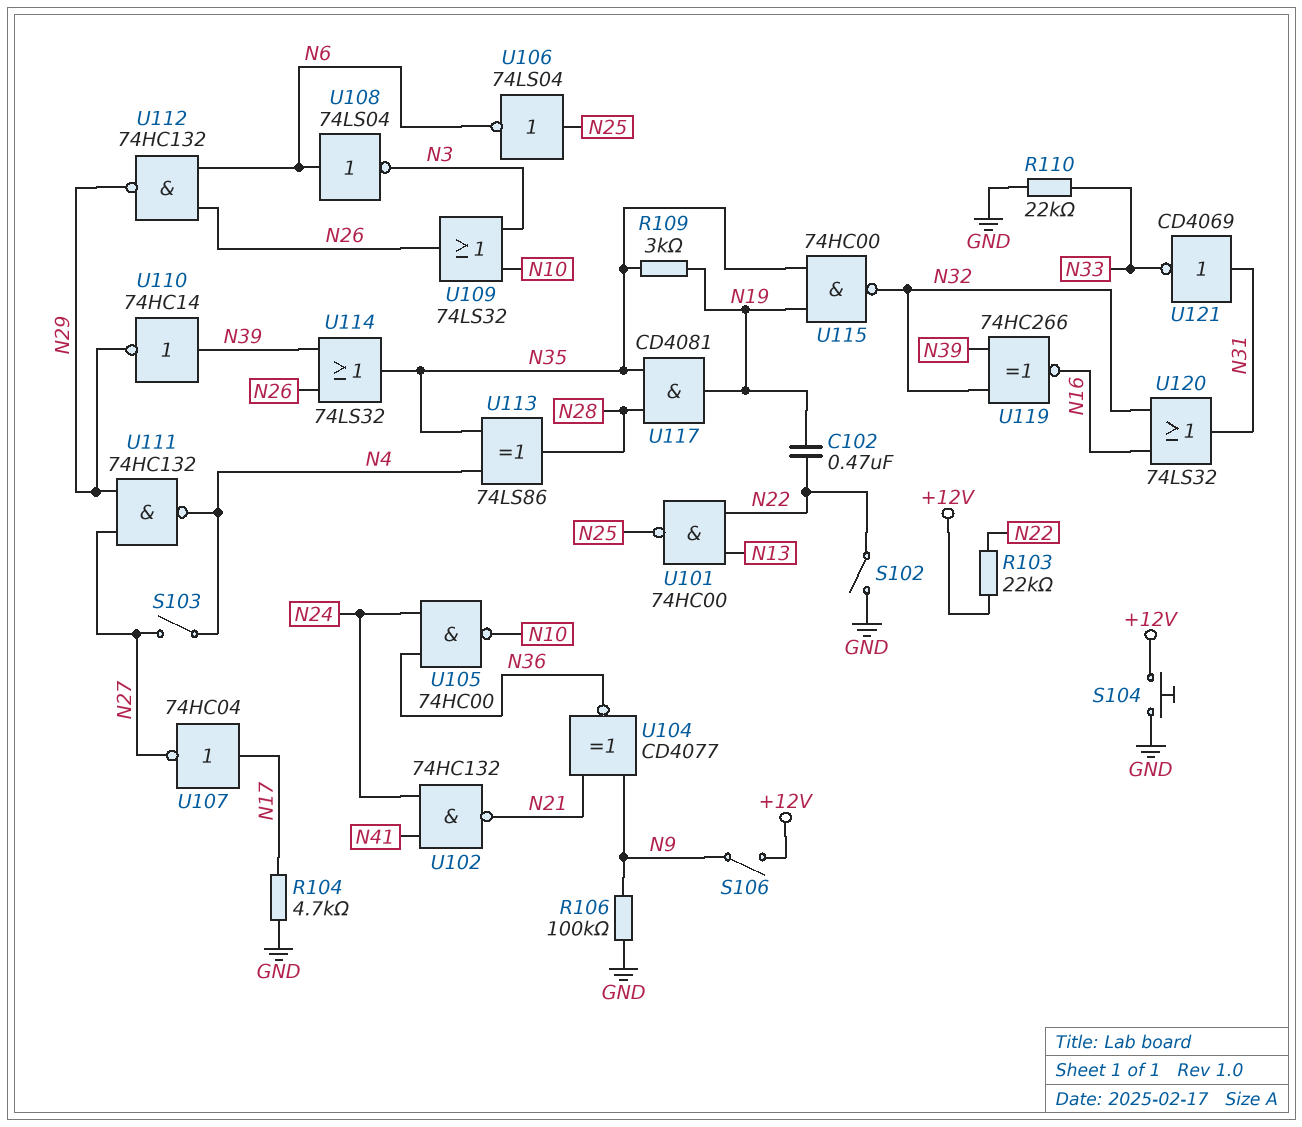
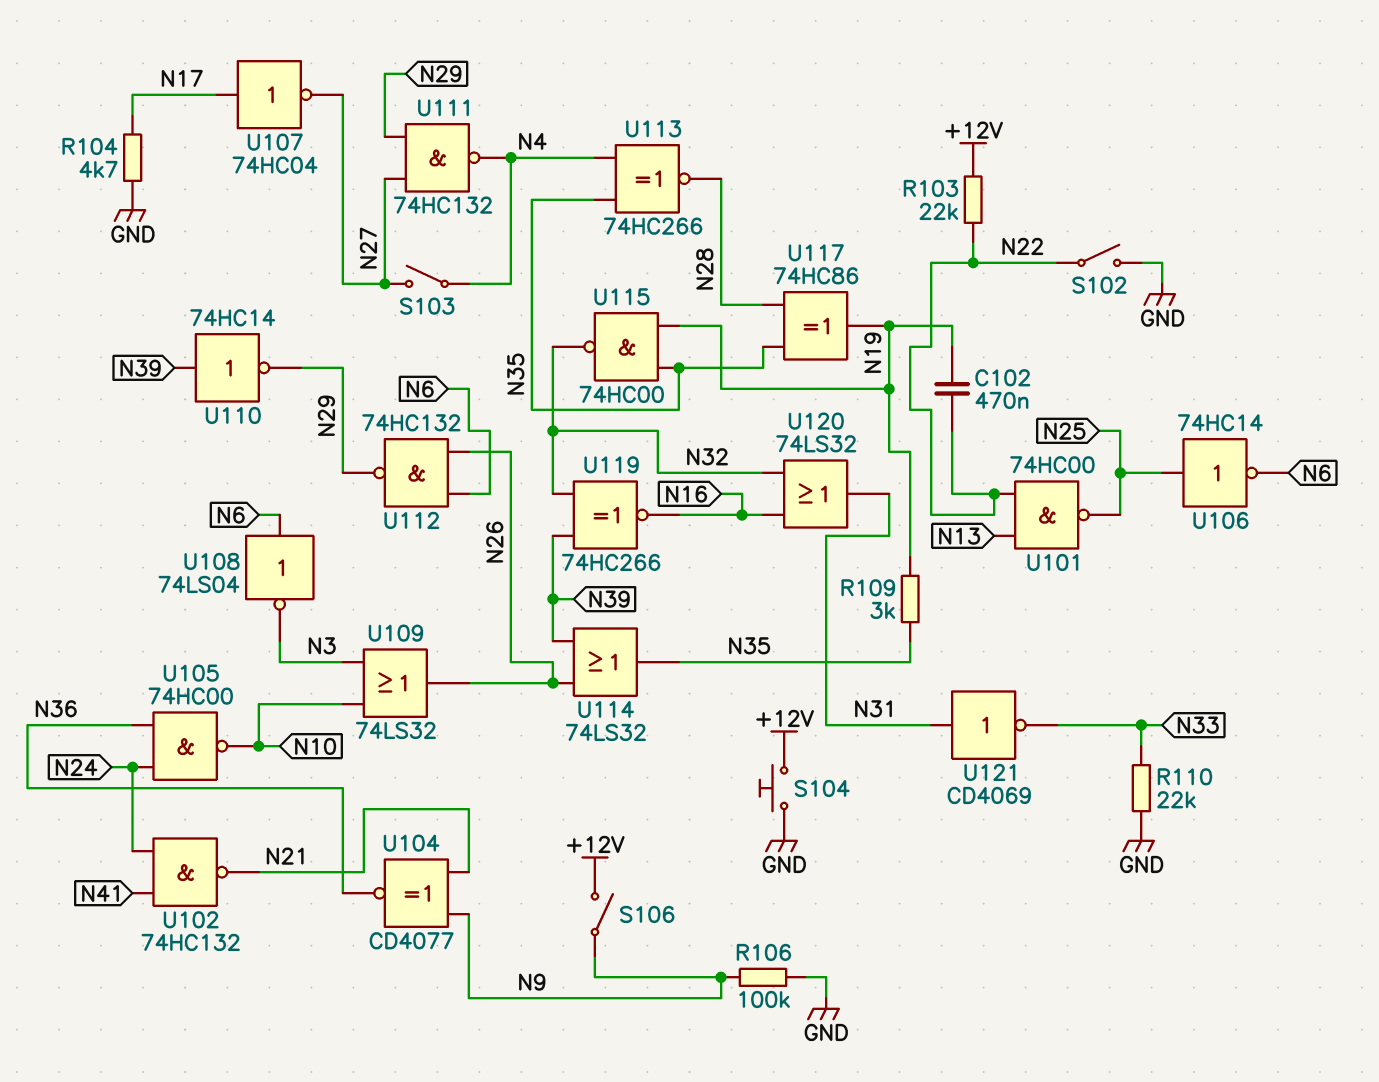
U106: NOT 74LS04 (in N25, out N6) -> NOT 74HC14 (in N25, out N6)
U113: XOR 74LS86 (in N4, in N35, out N28) -> XNOR 74HC266 (in N4, in N35, out N28)
U117: AND CD4081 (in N28, in N35, out N19) -> XOR 74HC86 (in N28, in N35, out N19)

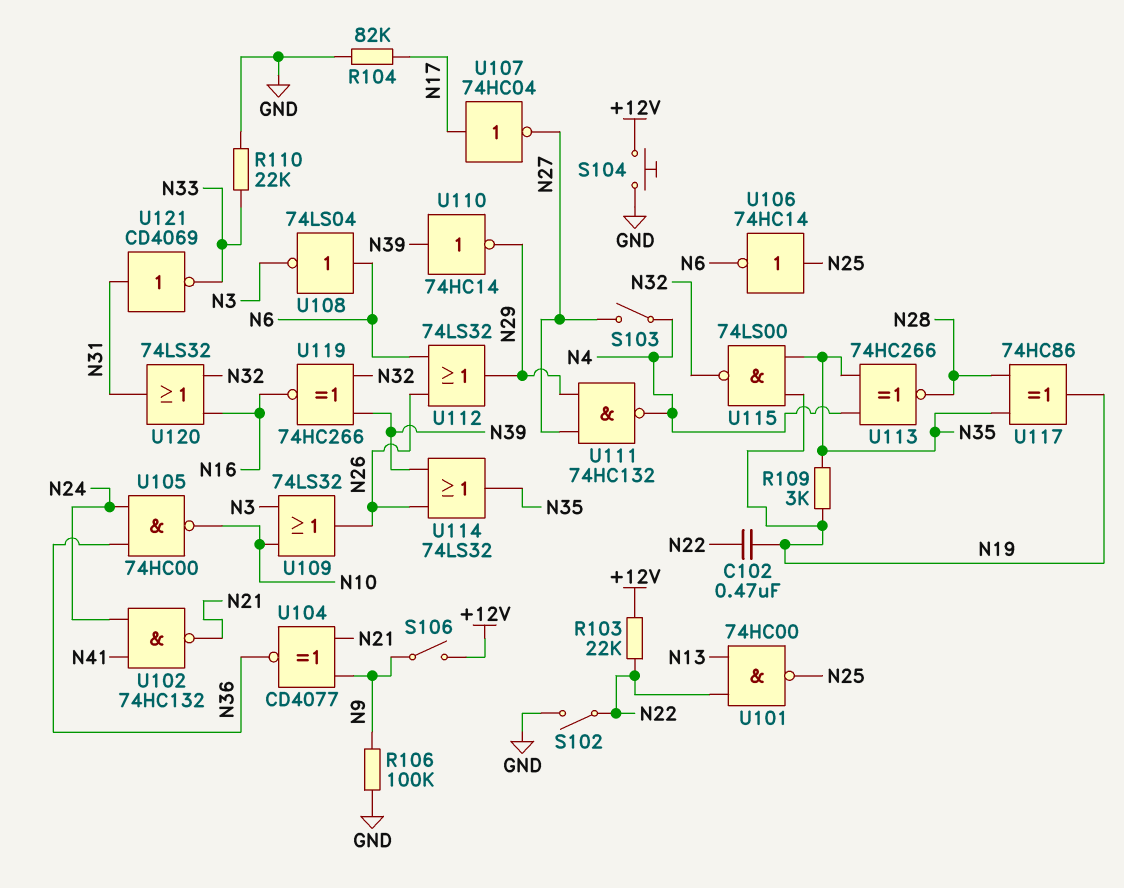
R104: 4.7k (GND, N17) -> 82k (GND, N17)
U112: NAND 74HC132 (in N6, in N26, out N29) -> OR 74LS32 (in N6, in N26, out N29)
U115: NAND 74HC00 (in N19, in N35, out N32) -> NAND 74LS00 (in N19, in N35, out N32)

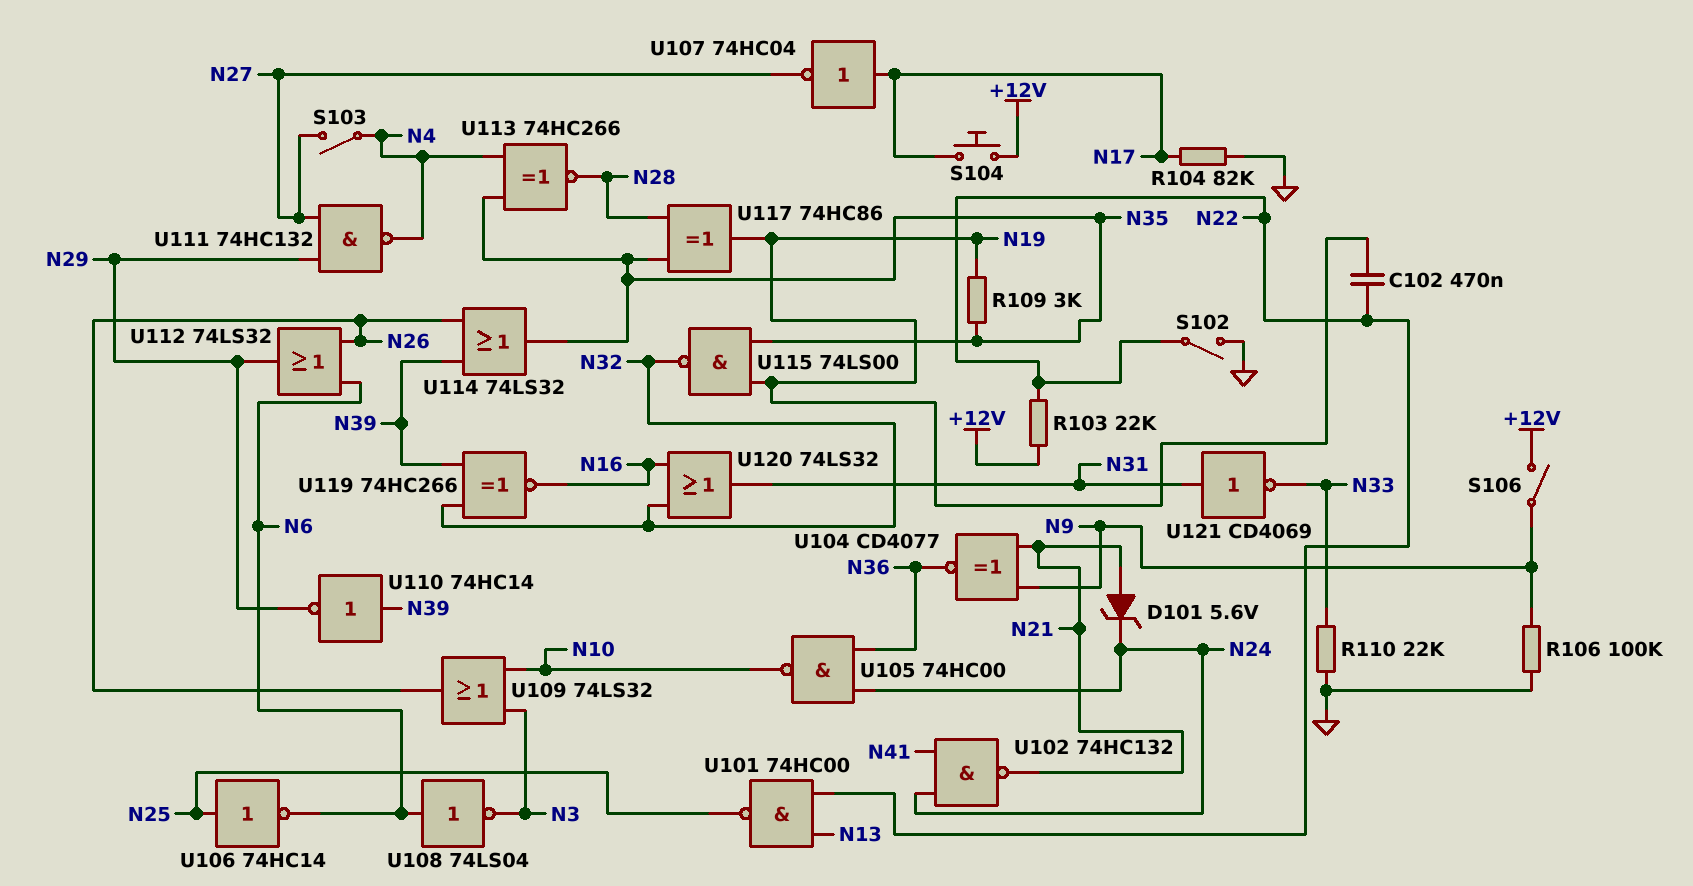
D101: none -> zener 5.6V (A N21, K N24)
S104: button (+12V, GND) -> button (+12V, N17)

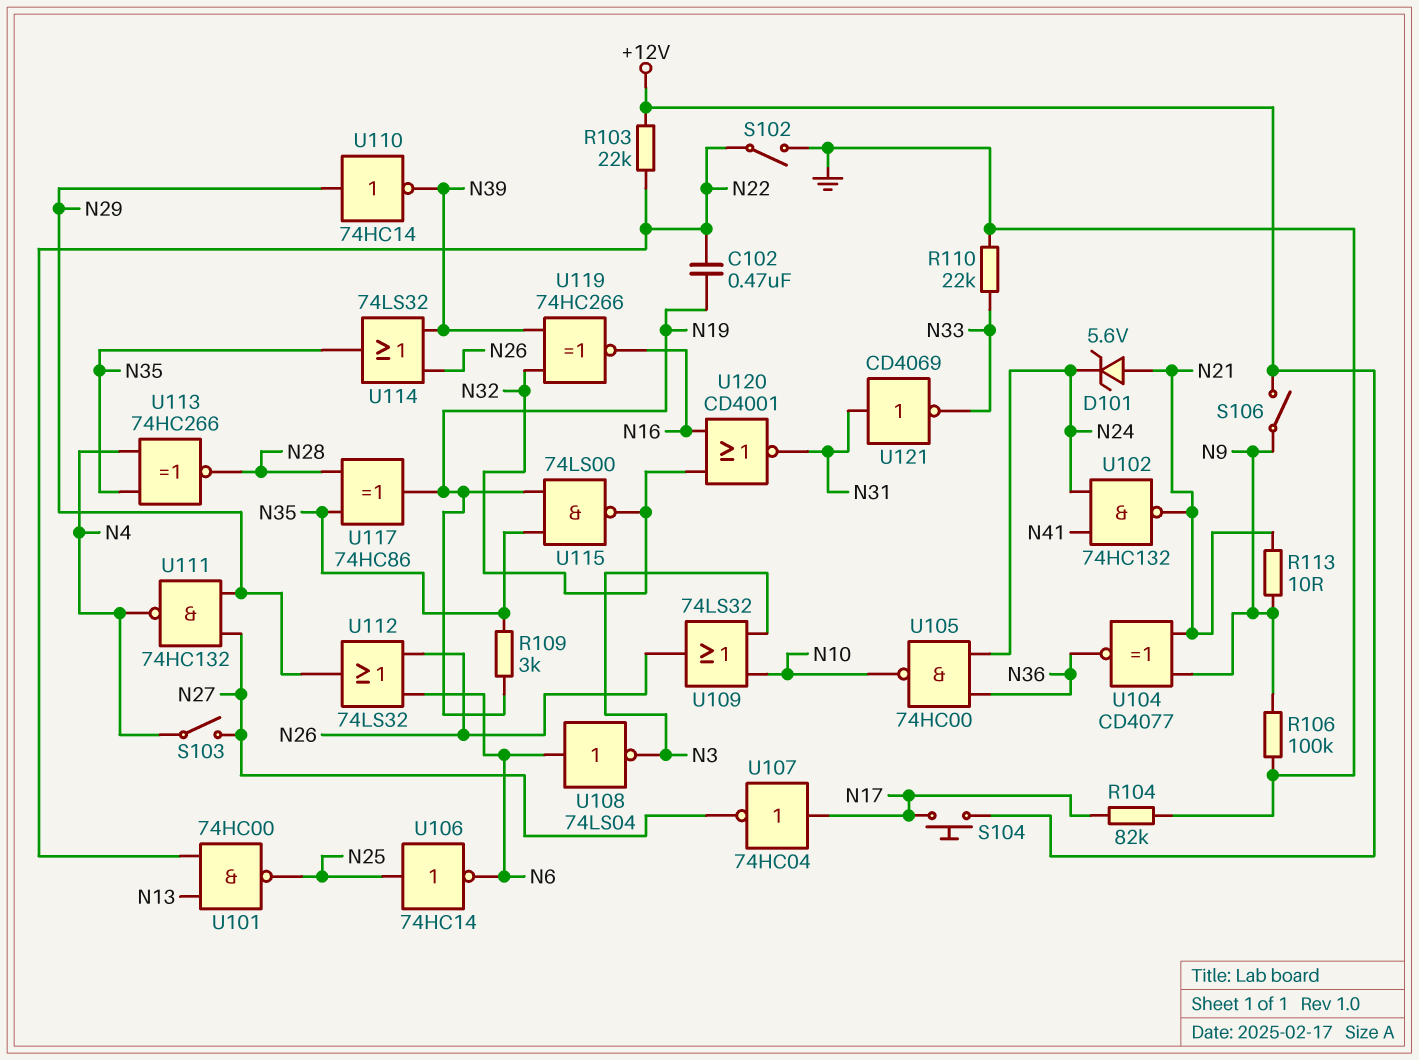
R113: none -> 10 (N9, N21)
U110: NOT 74HC14 (in N39, out N29) -> NOT 74HC14 (in N29, out N39)
U120: OR 74LS32 (in N16, in N32, out N31) -> NOR CD4001 (in N16, in N32, out N31)

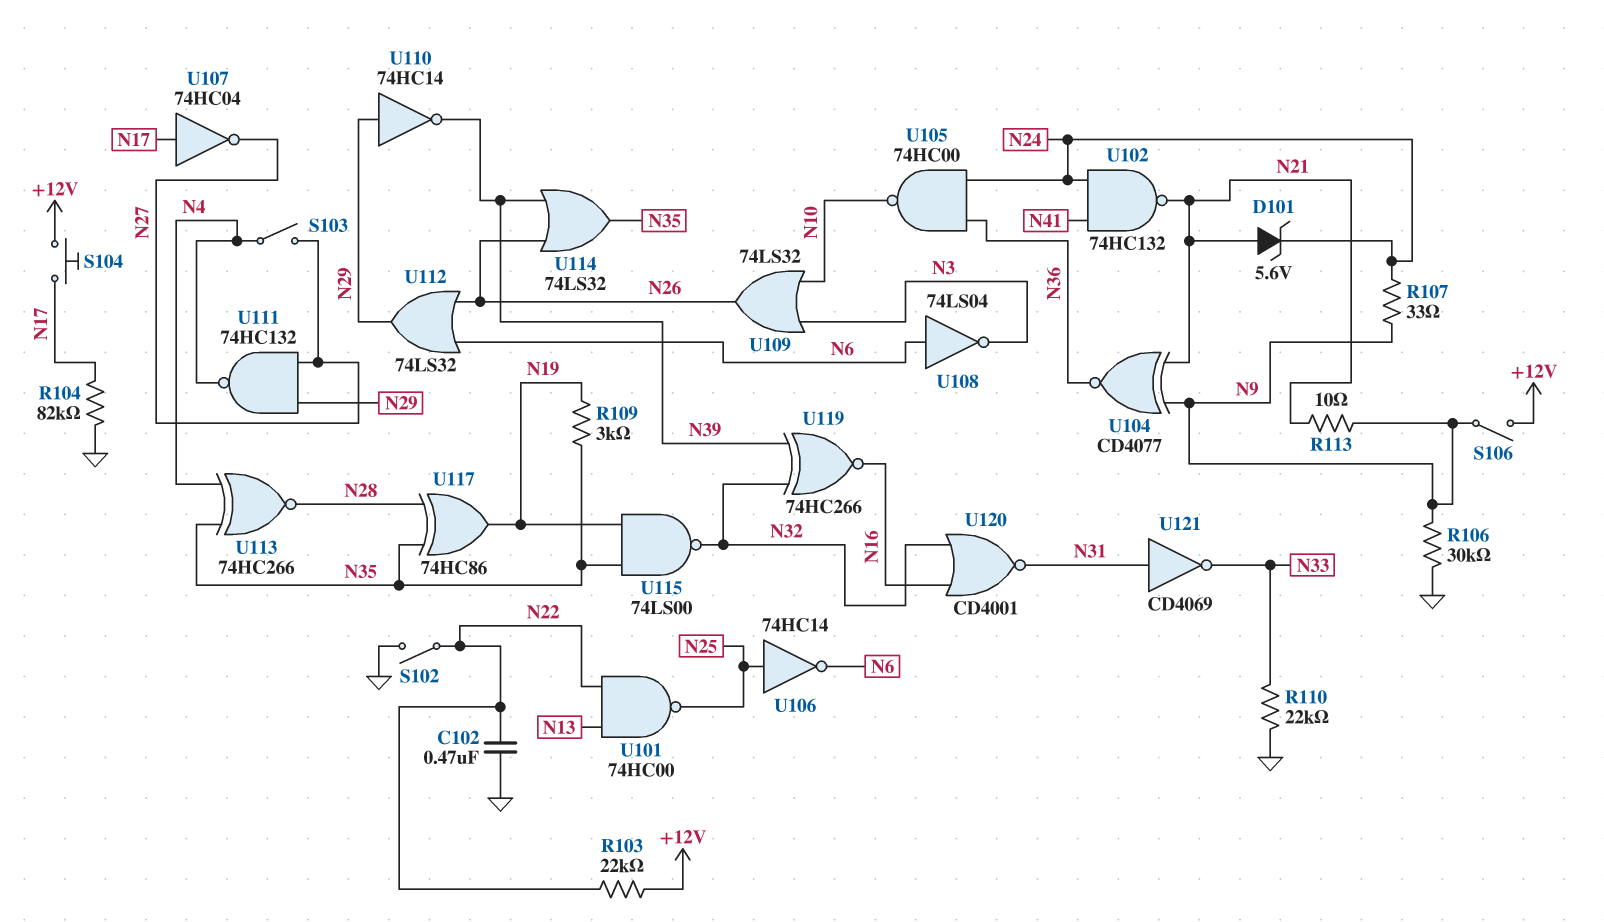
C102: 470nF (N19, N22) -> 470nF (GND, N22)
R106: 100k (GND, N9) -> 30k (GND, N9)
R107: none -> 33 (N9, N24)

